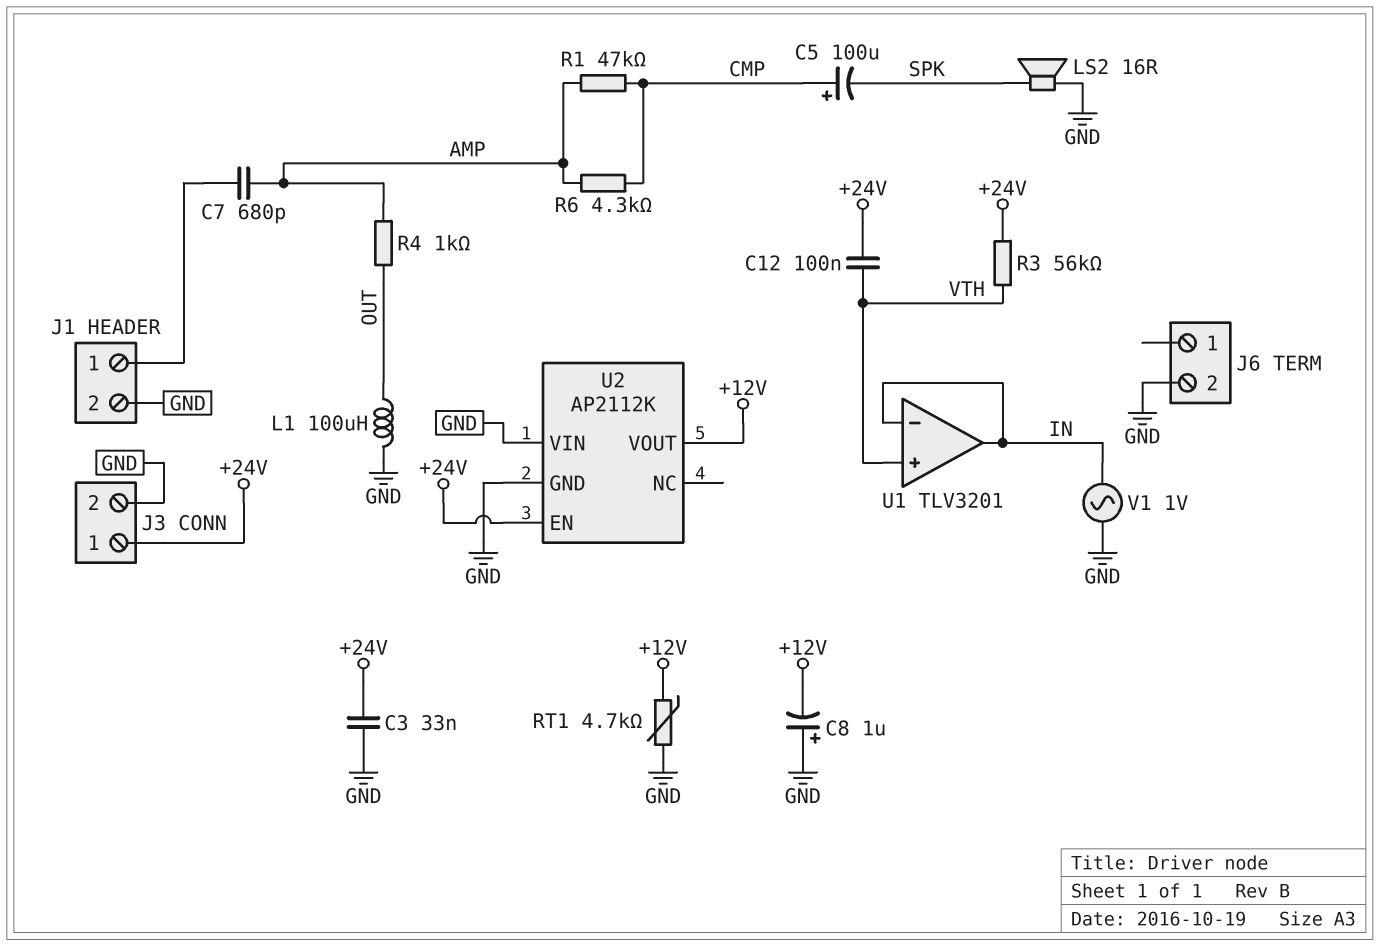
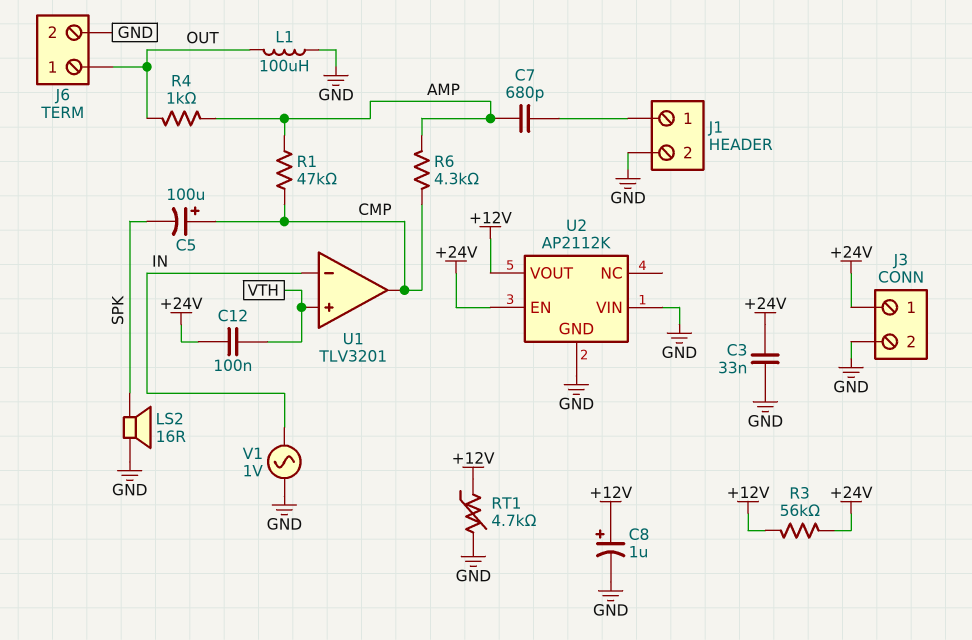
C8: 1uF (plus GND, minus +12V) -> 1uF (plus +12V, minus GND)
J6 pin 1: none -> OUT
R3: 56k (+24V, VTH) -> 56k (+12V, +24V)
U1 pin out: IN -> CMP

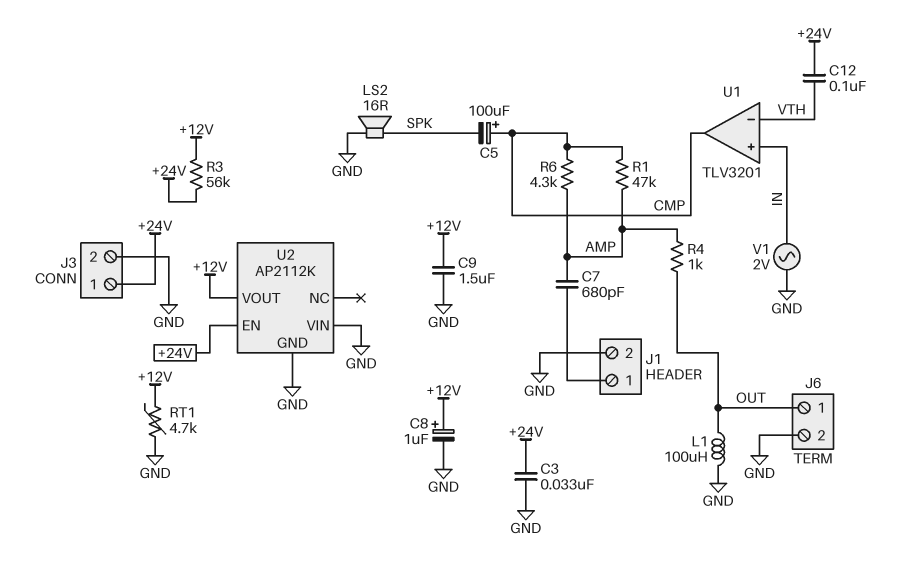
C9: none -> 1.5uF (+12V, GND)
U1 pin in+: VTH -> IN
U1 pin in-: IN -> VTH
V1: AC 1V (GND, IN) -> AC 2V (GND, IN)

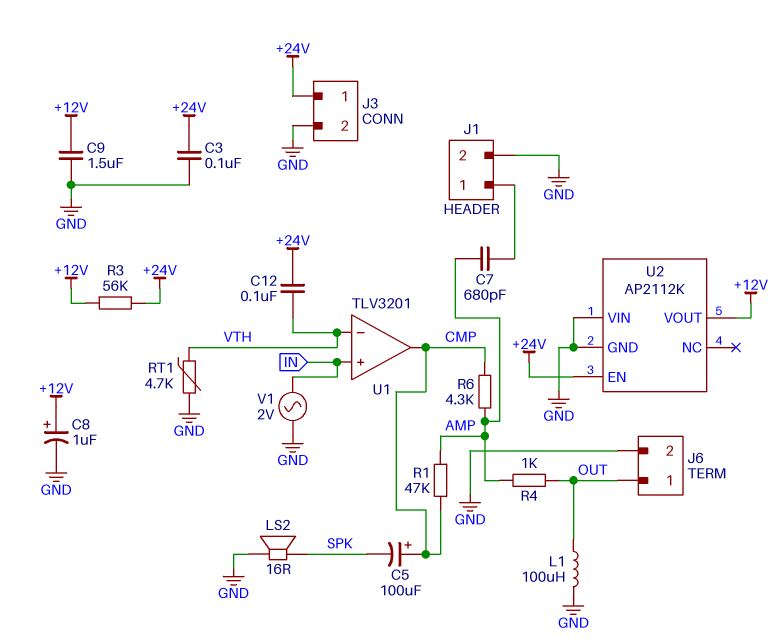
C3: 33nF (+24V, GND) -> 100nF (+24V, GND)
RT1: 4.7k (+12V, GND) -> 4.7k (GND, VTH)

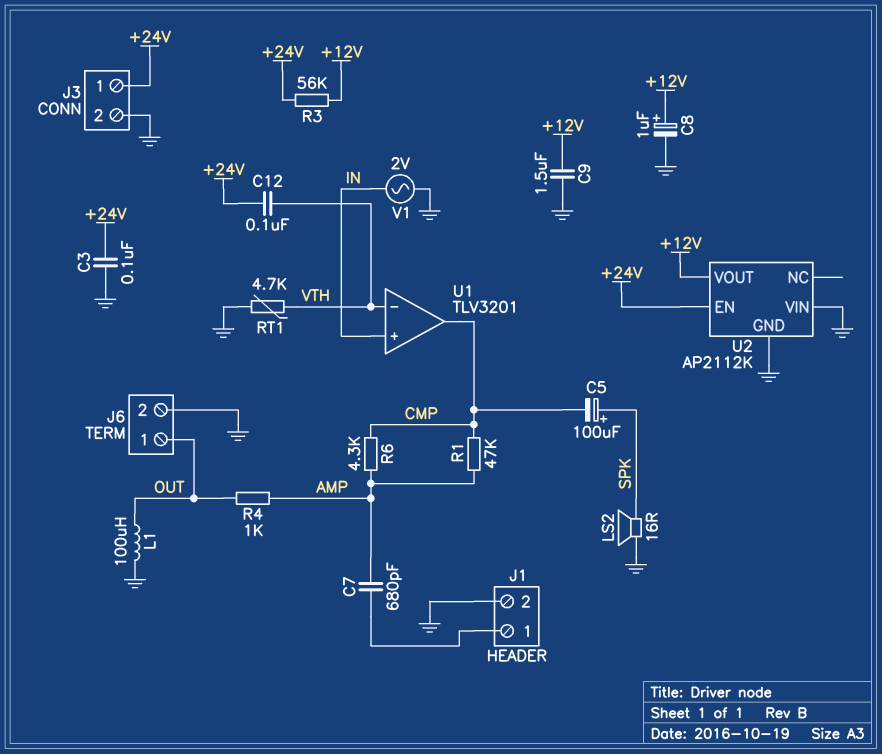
C5: 100uF (plus CMP, minus SPK) -> 100uF (plus SPK, minus CMP)

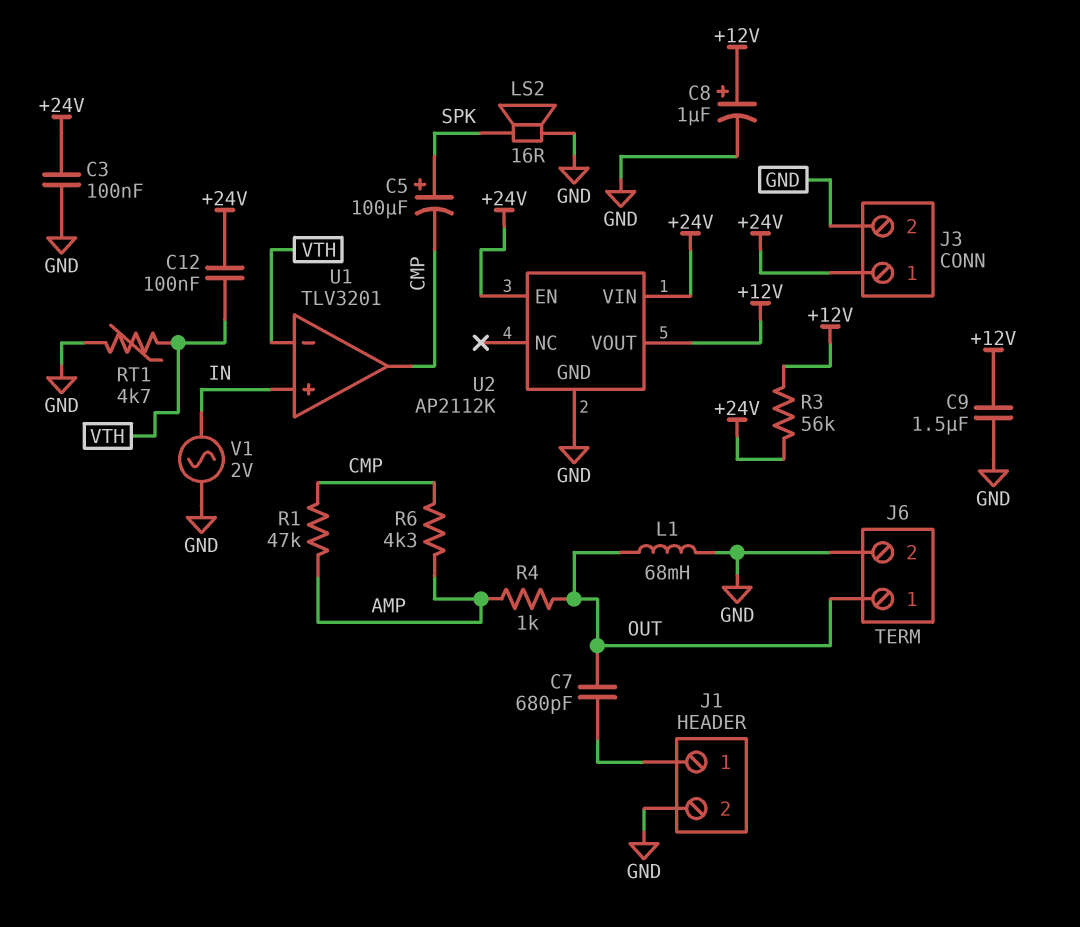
C7: 680pF (AMP, J1/1) -> 680pF (J1/1, OUT)
L1: 100uH (GND, OUT) -> 68mH (GND, OUT)
U2 pin VIN: GND -> +24V

